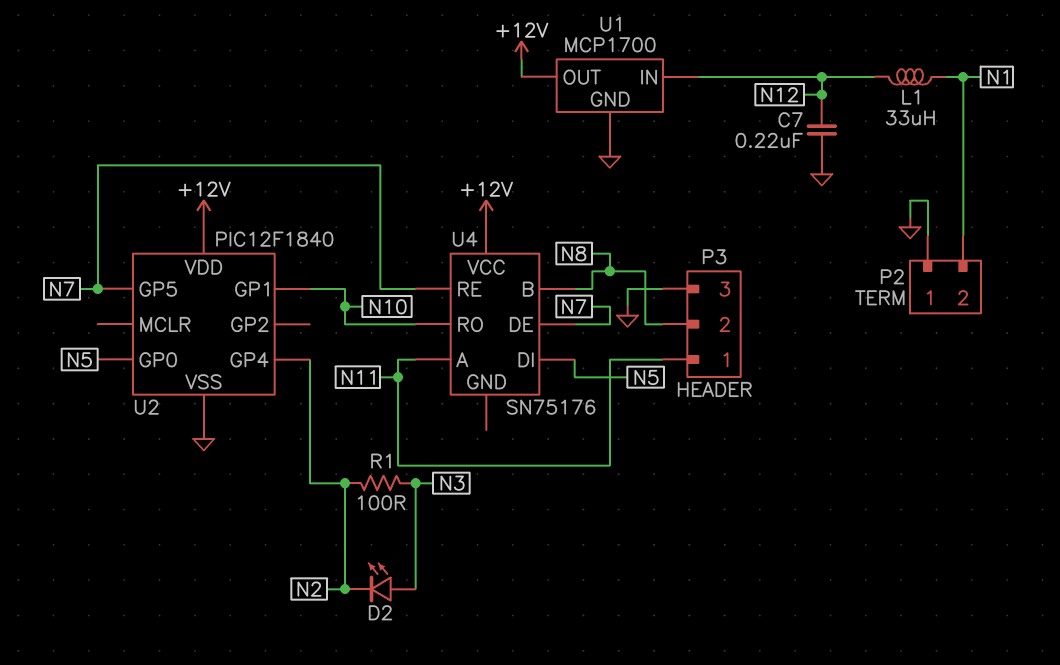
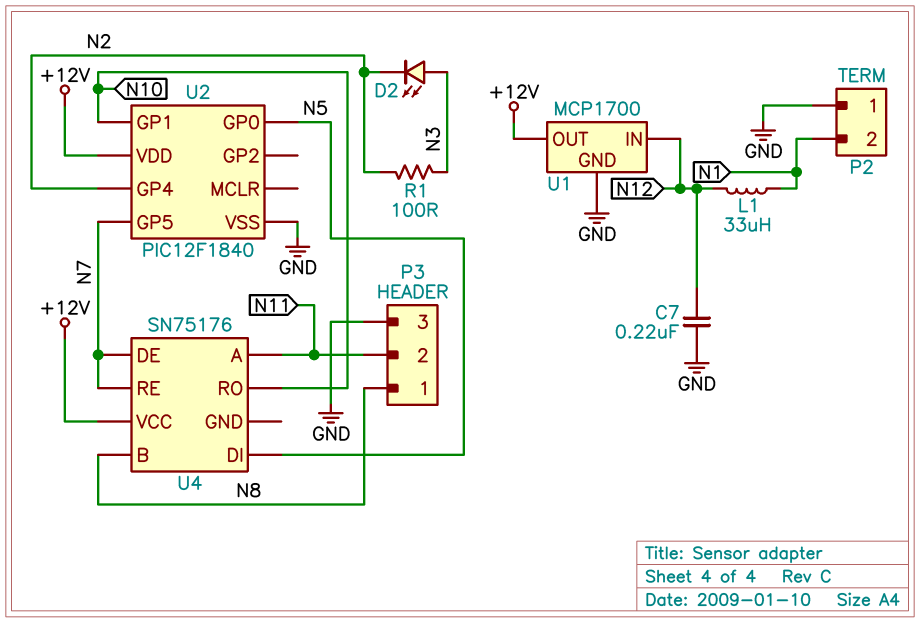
P3 pin 1: N11 -> N8
P3 pin 2: N8 -> N11

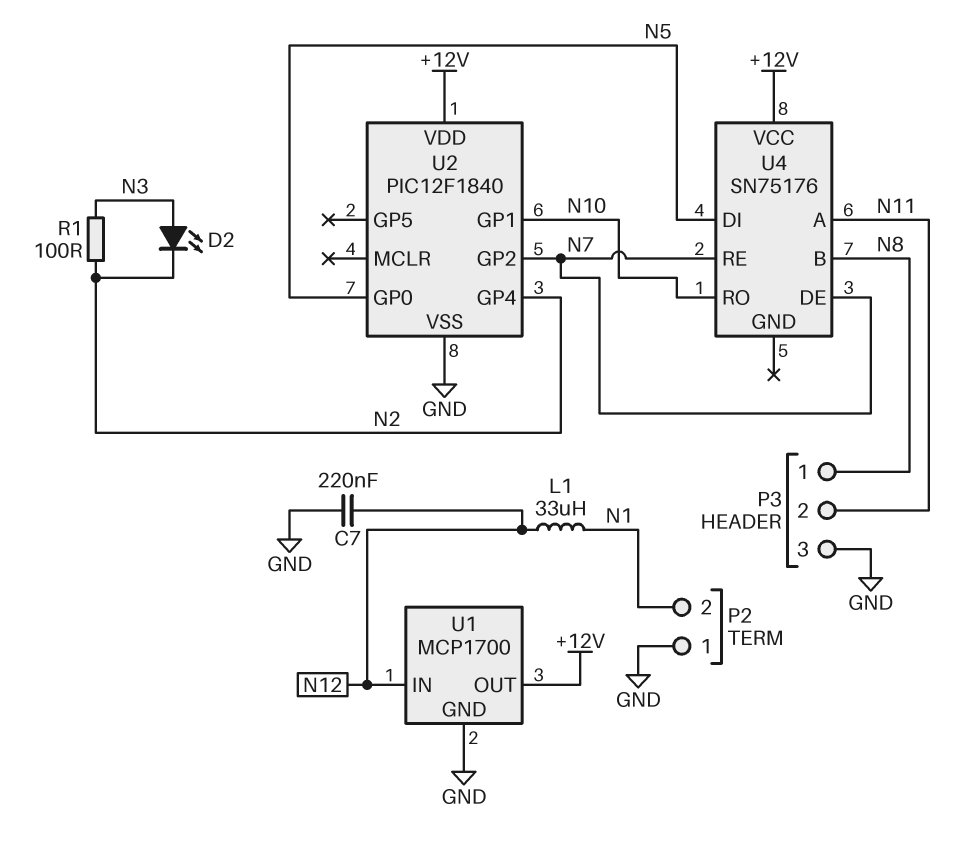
U2 pin GP2: none -> N7
U2 pin GP5: N7 -> none

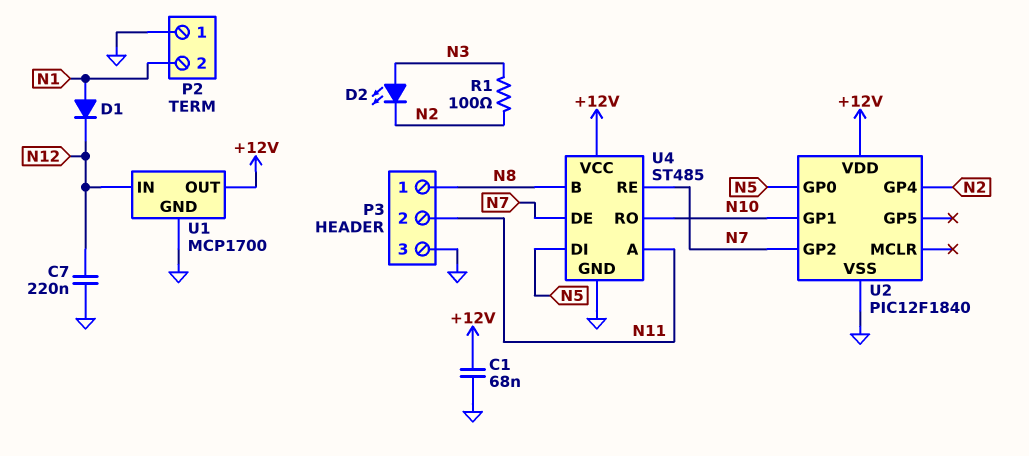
C1: none -> 68nF (+12V, GND)
D1: none -> diode (A N1, K N12)
L1: 33uH (N1, N12) -> none
U4: SN75176 -> ST485
U4 pin GND: none -> GND

